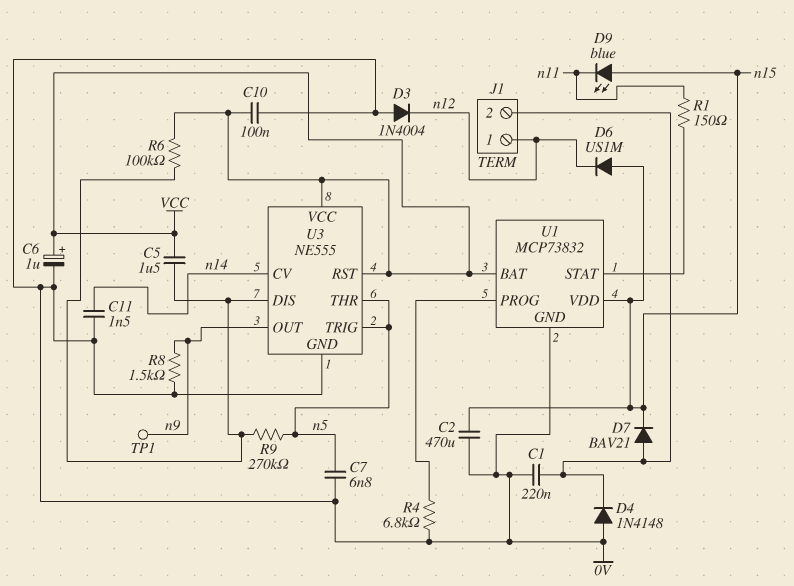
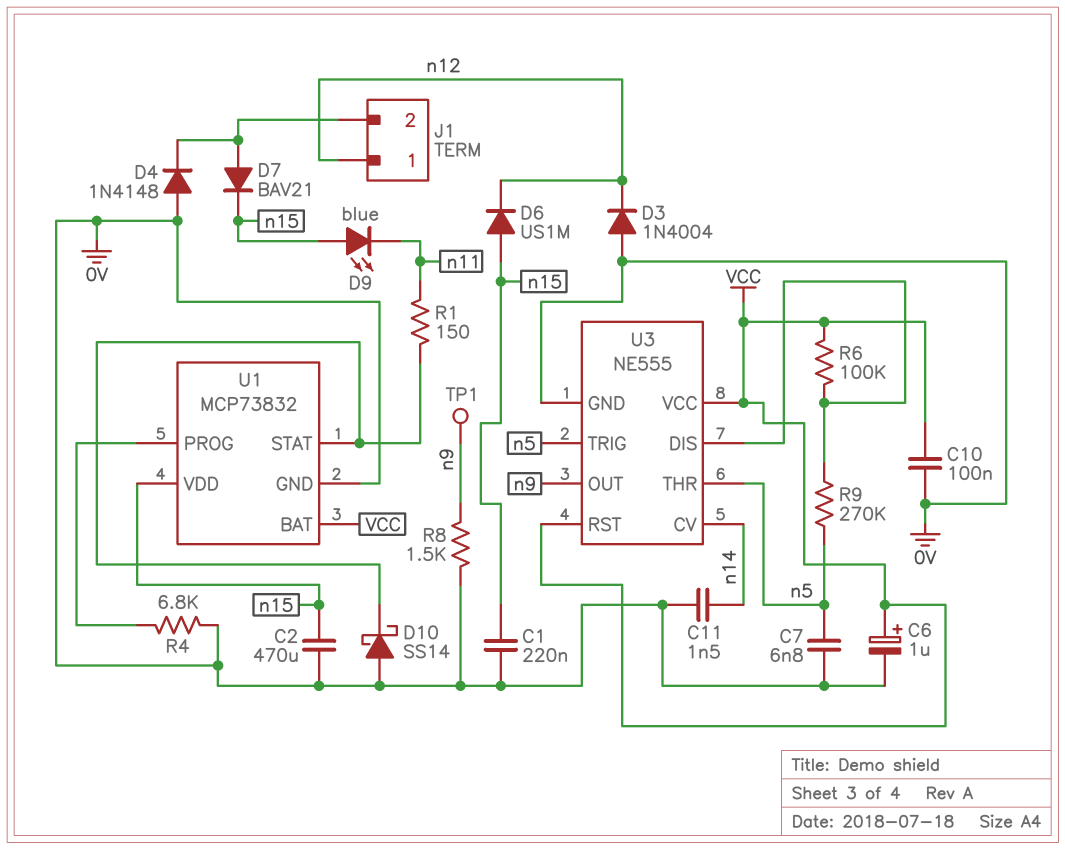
C1: 220nF (0V, J1/2) -> 220nF (0V, n15)
C5: 1.5uF (U3/DIS, VCC) -> none
D10: none -> schottky SS14 (A 0V, K U1/STAT)

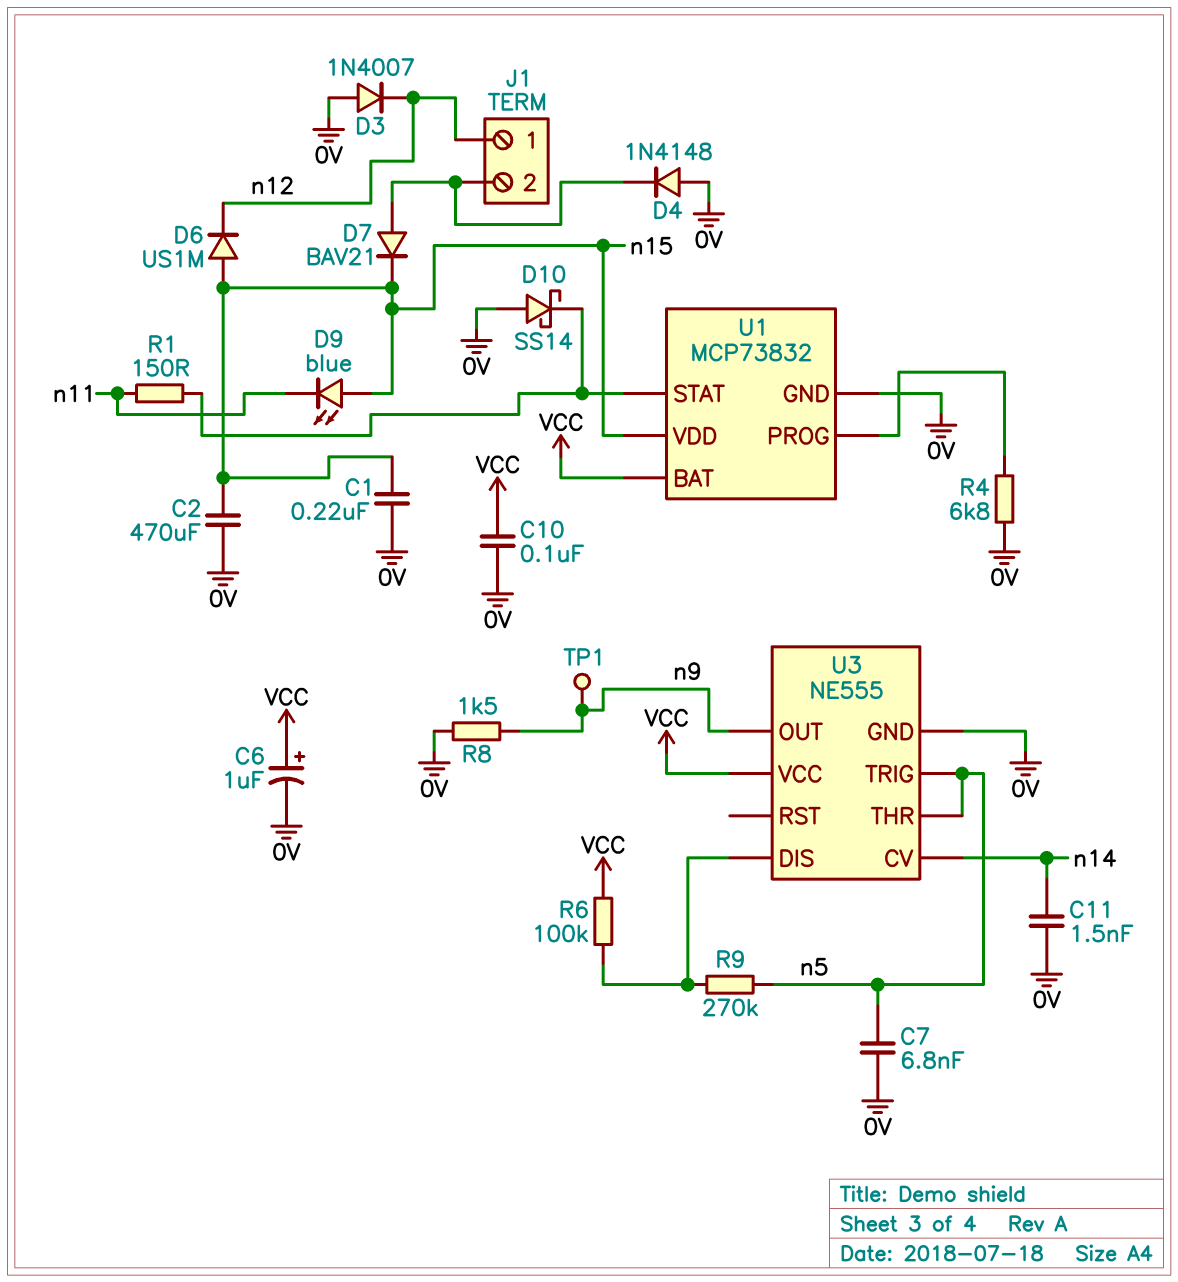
D3: diode 1N4004 (A 0V, K n12) -> diode 1N4007 (A 0V, K n12)
U3 pin RST: VCC -> none

